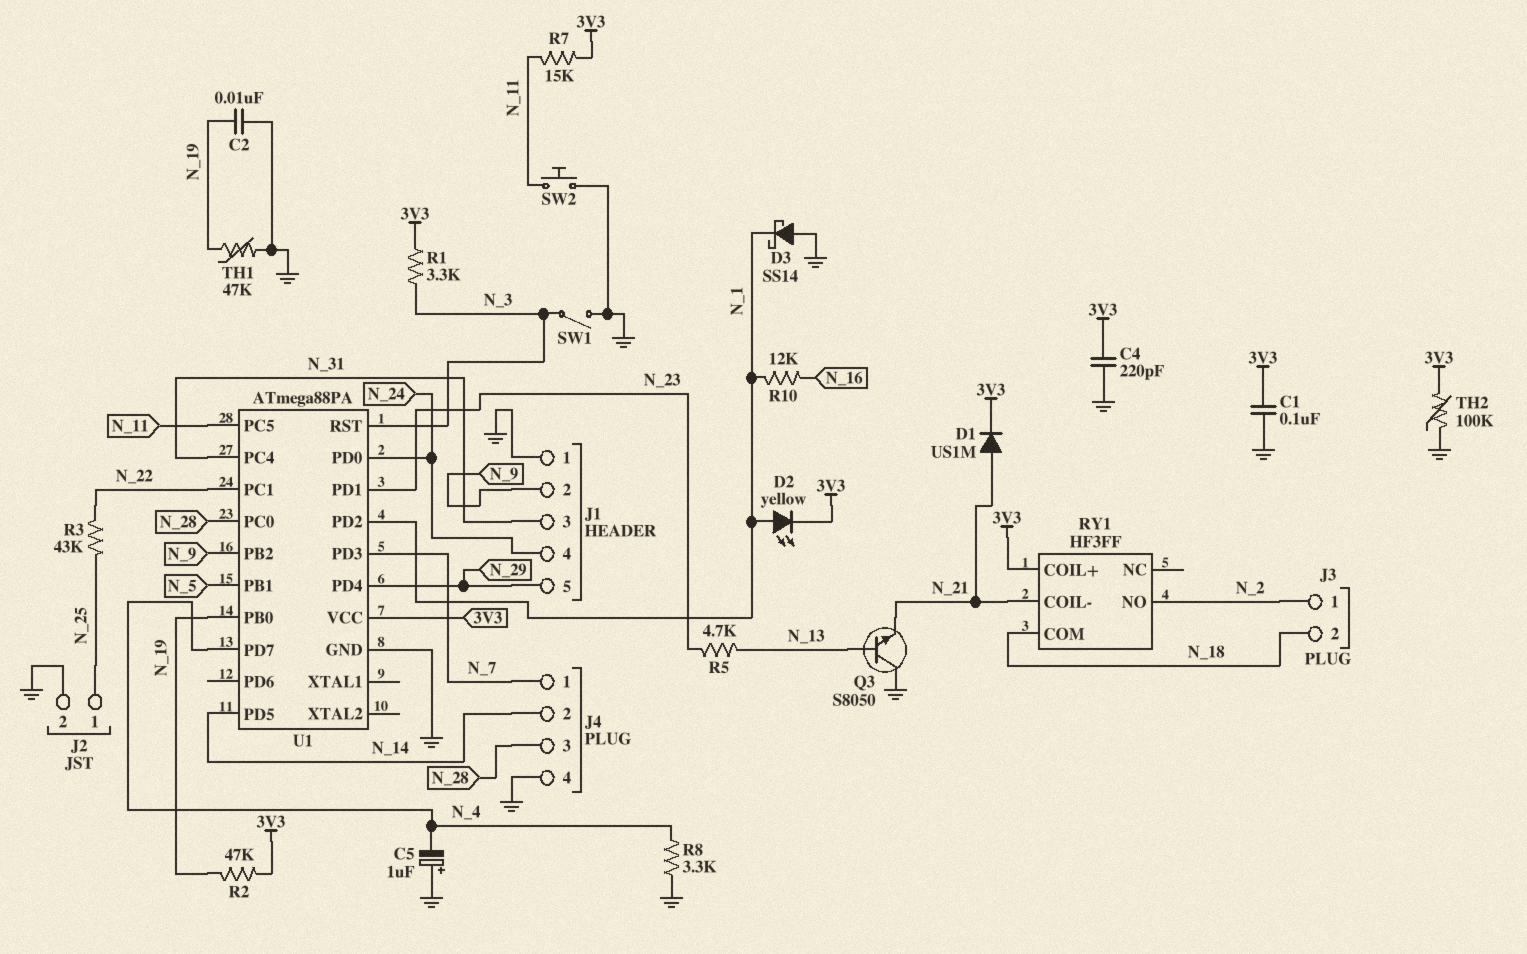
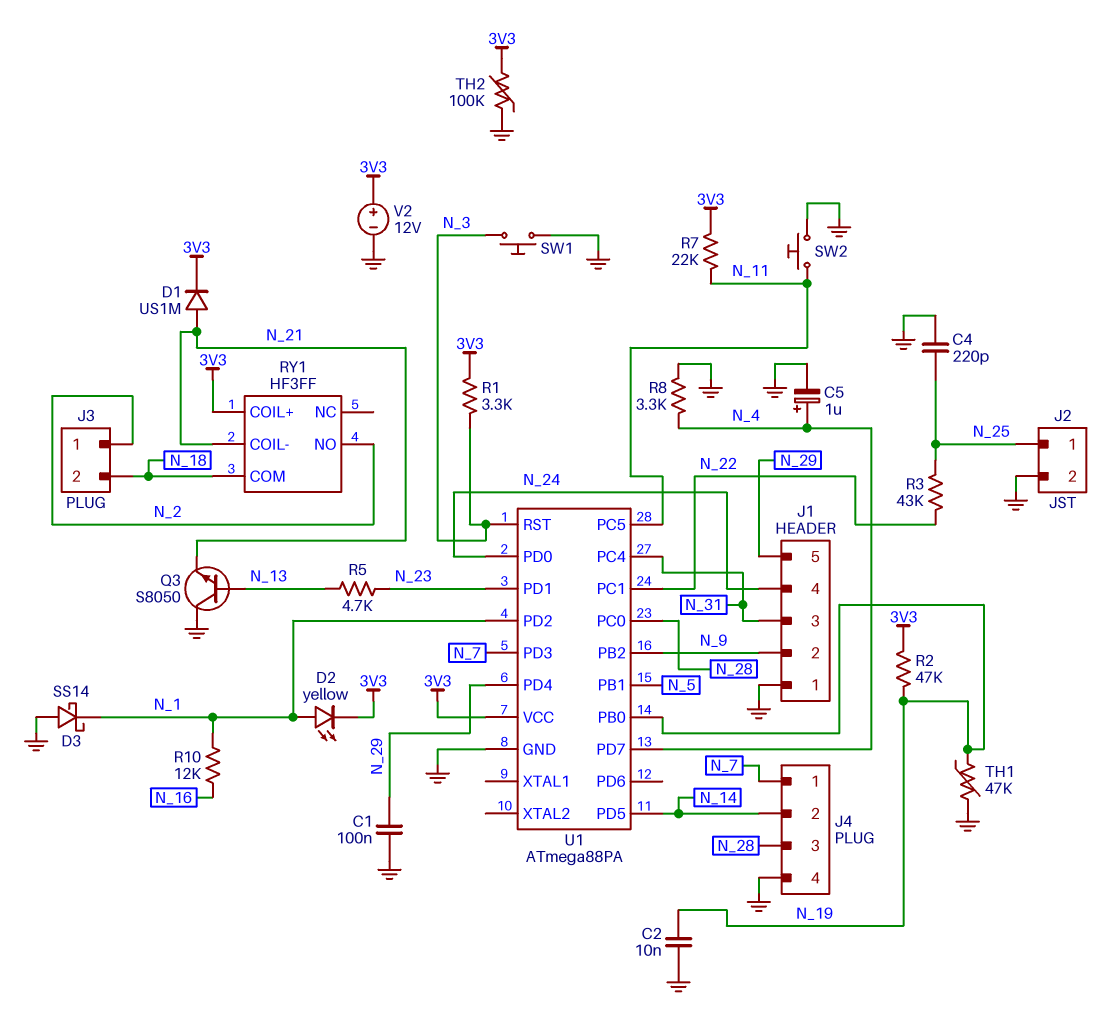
C1: 100nF (3V3, GND) -> 100nF (GND, N_29)
C4: 220pF (3V3, GND) -> 220pF (GND, N_25)
C5: 1uF (plus GND, minus N_4) -> 1uF (plus N_4, minus GND)
R7: 15k (3V3, N_11) -> 22k (3V3, N_11)
SW1: switch (GND, N_3) -> button (GND, N_3)
V2: none -> 12V (plus 3V3, minus GND)

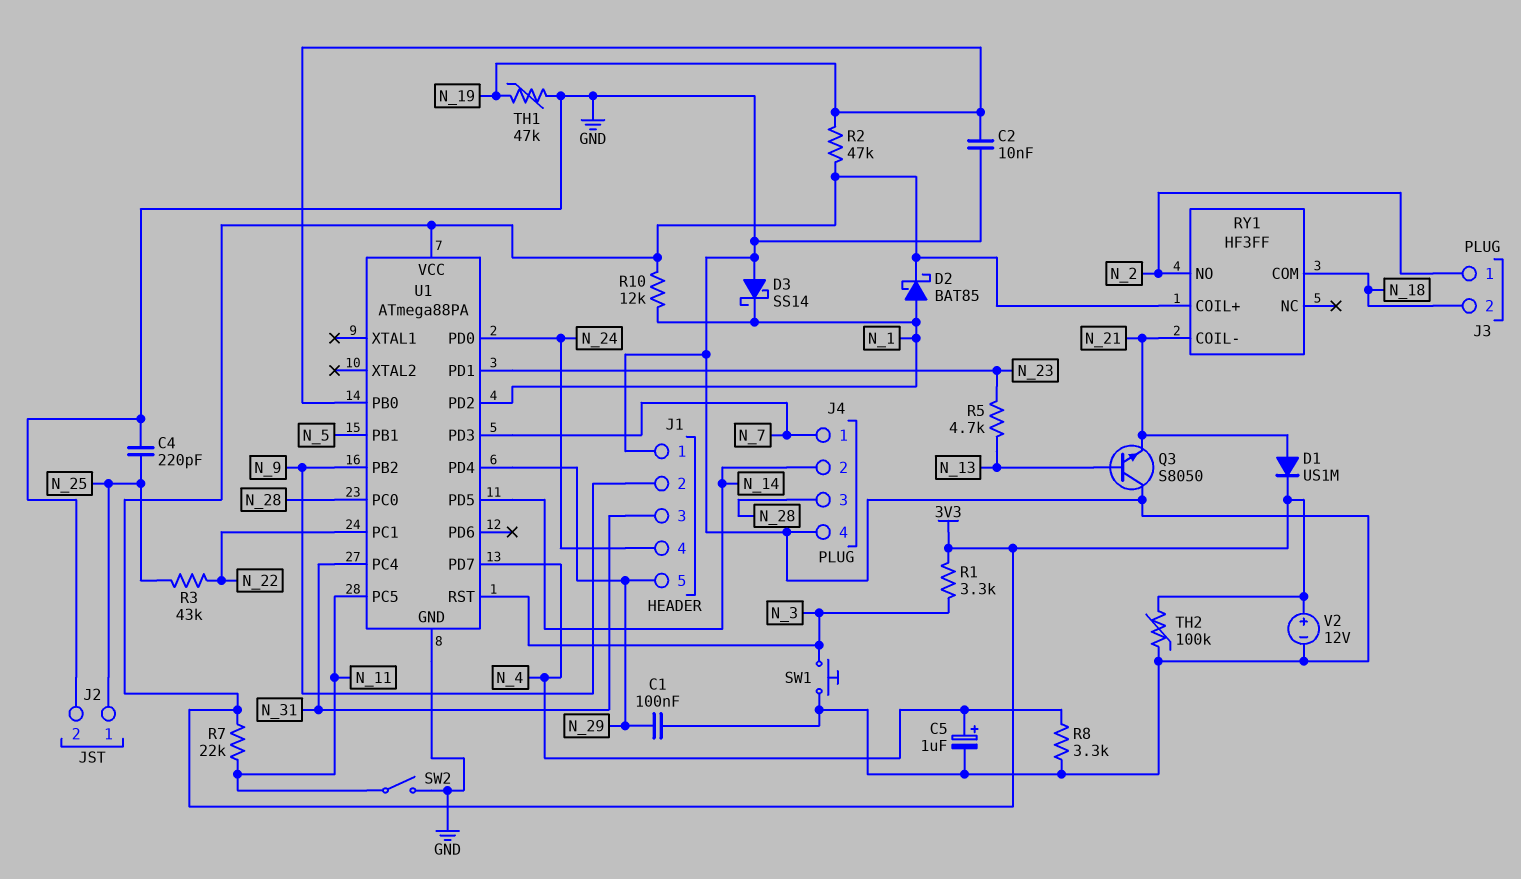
D2: LED yellow (A N_1, K 3V3) -> schottky BAT85 (A N_1, K 3V3)
R10: 12k (N_1, N_16) -> 12k (3V3, N_1)
SW2: button (GND, N_11) -> switch (GND, N_11)

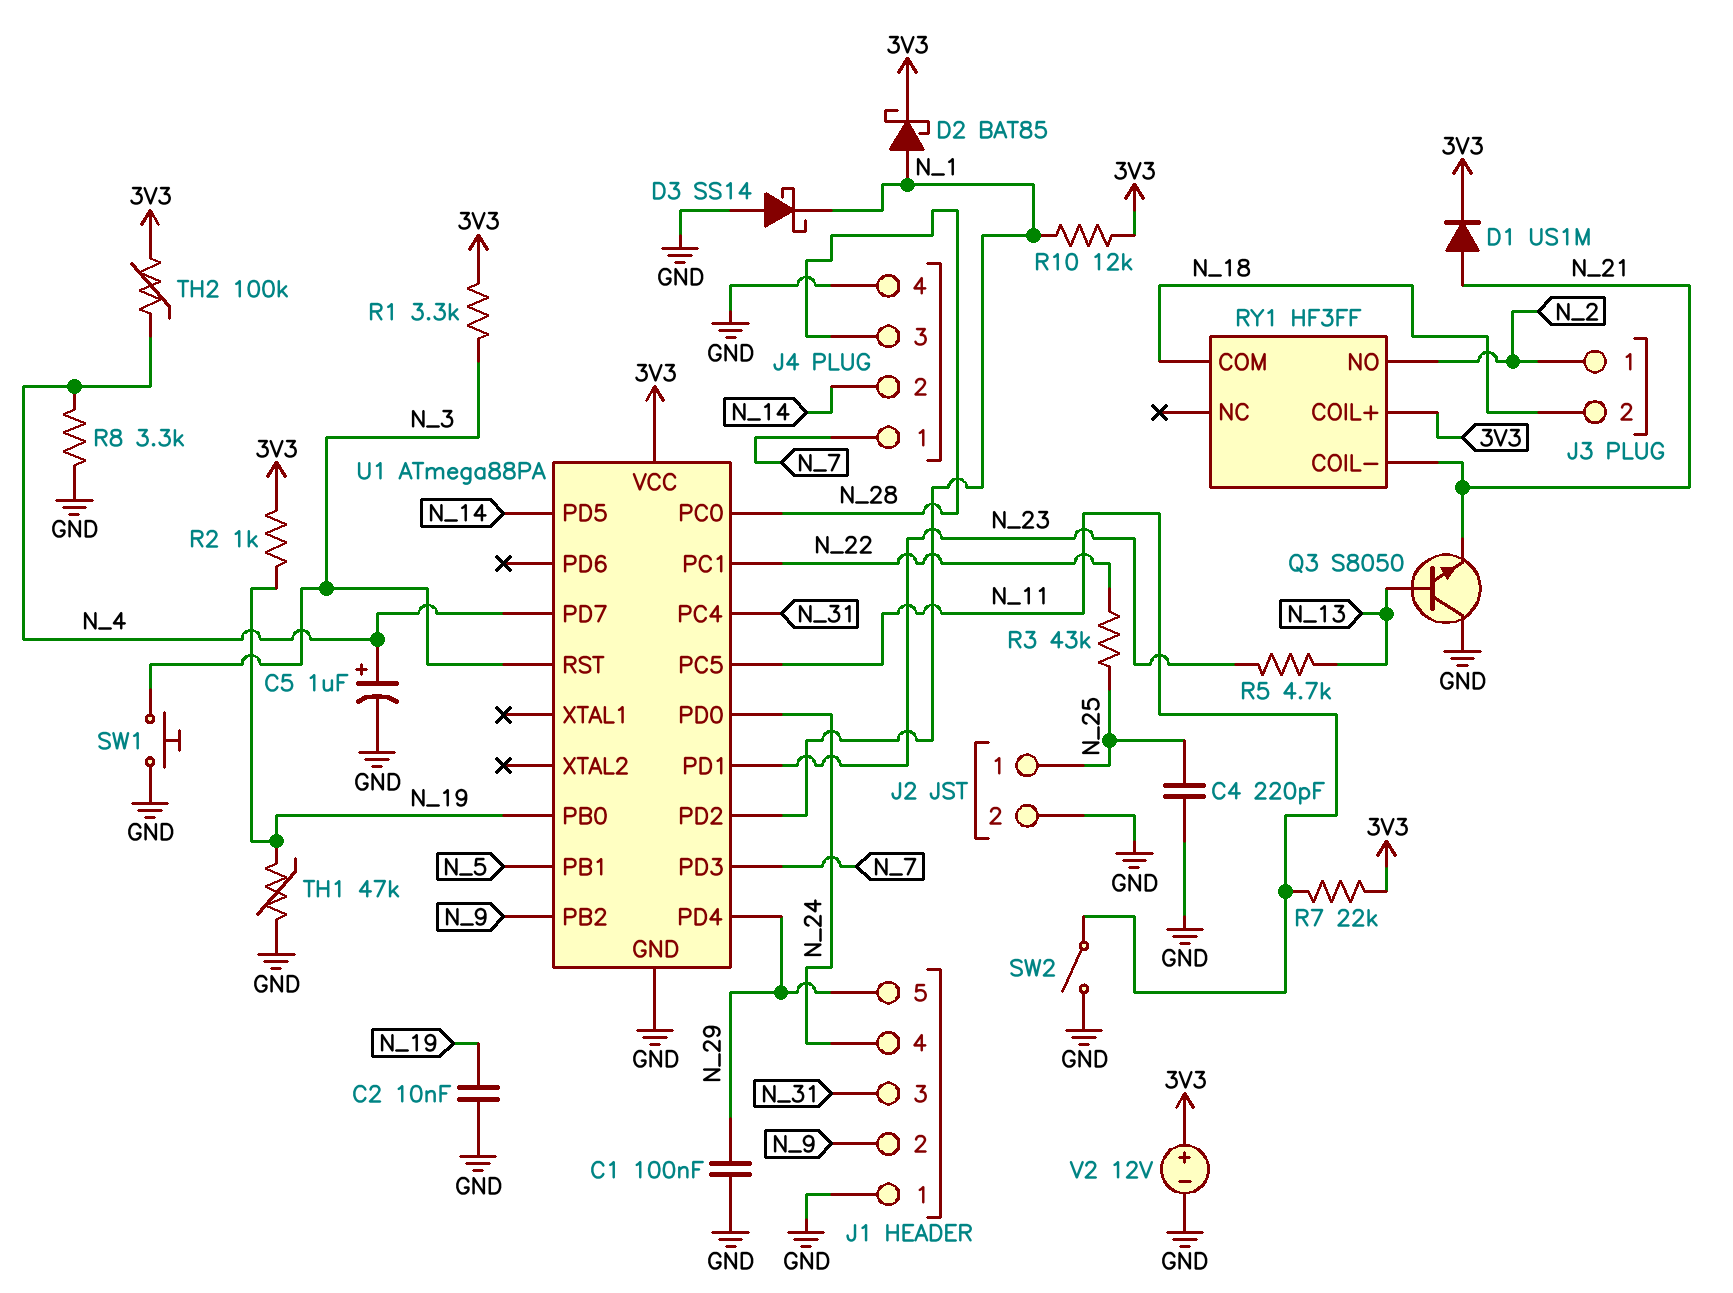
R2: 47k (3V3, N_19) -> 1k (3V3, N_19)
TH2: 100k (3V3, GND) -> 100k (3V3, N_4)

